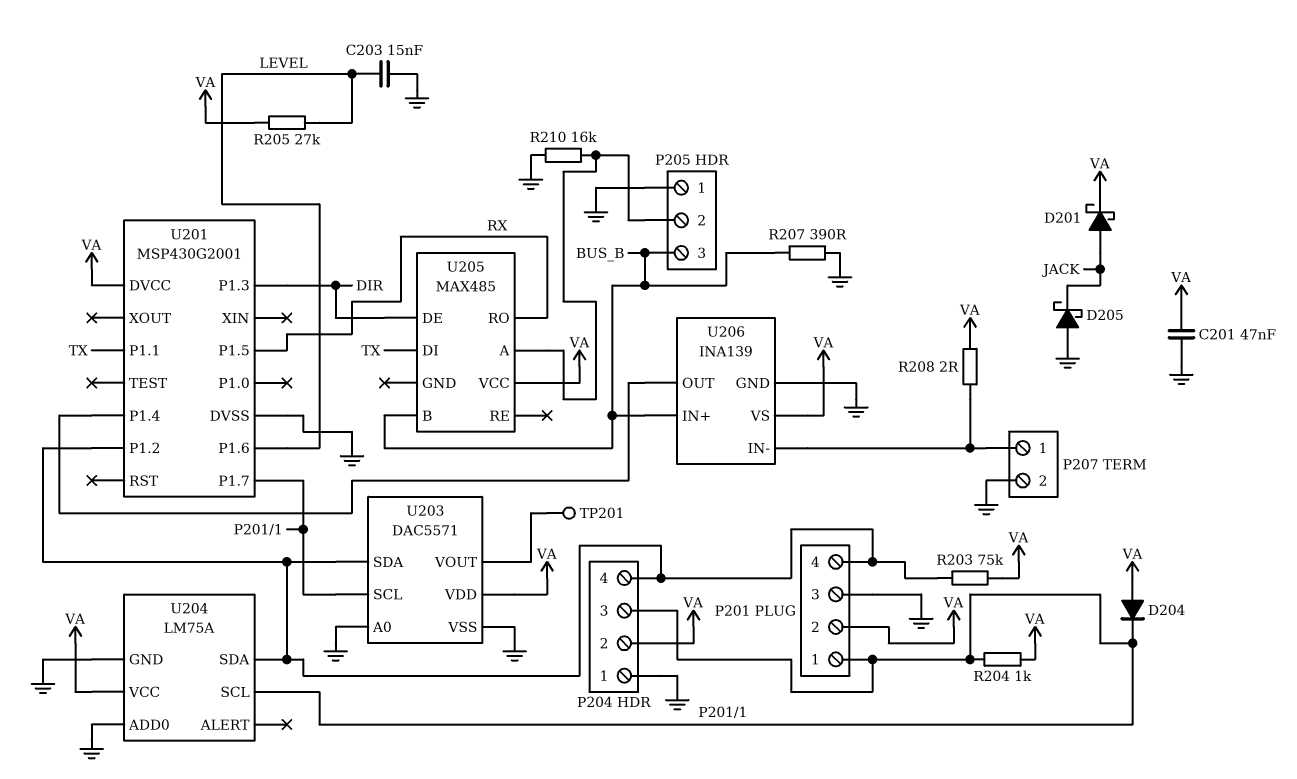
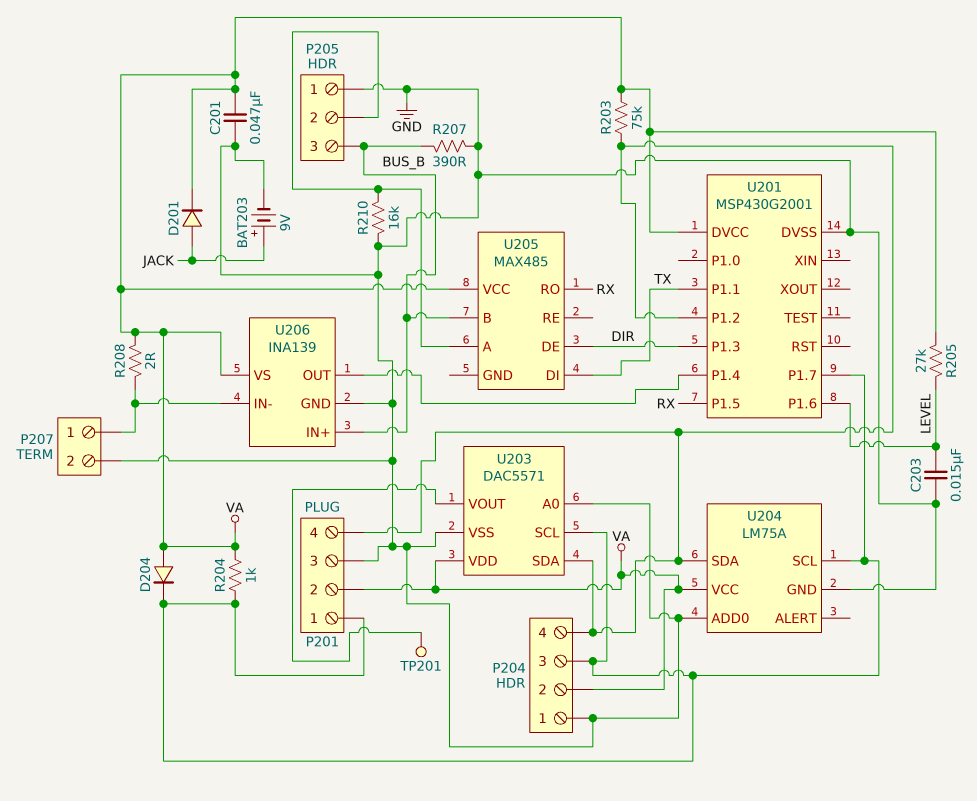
BAT203: none -> 9V (plus JACK, minus GND)
D201: schottky (A JACK, K VA) -> diode (A JACK, K VA)
D205: schottky (A GND, K JACK) -> none

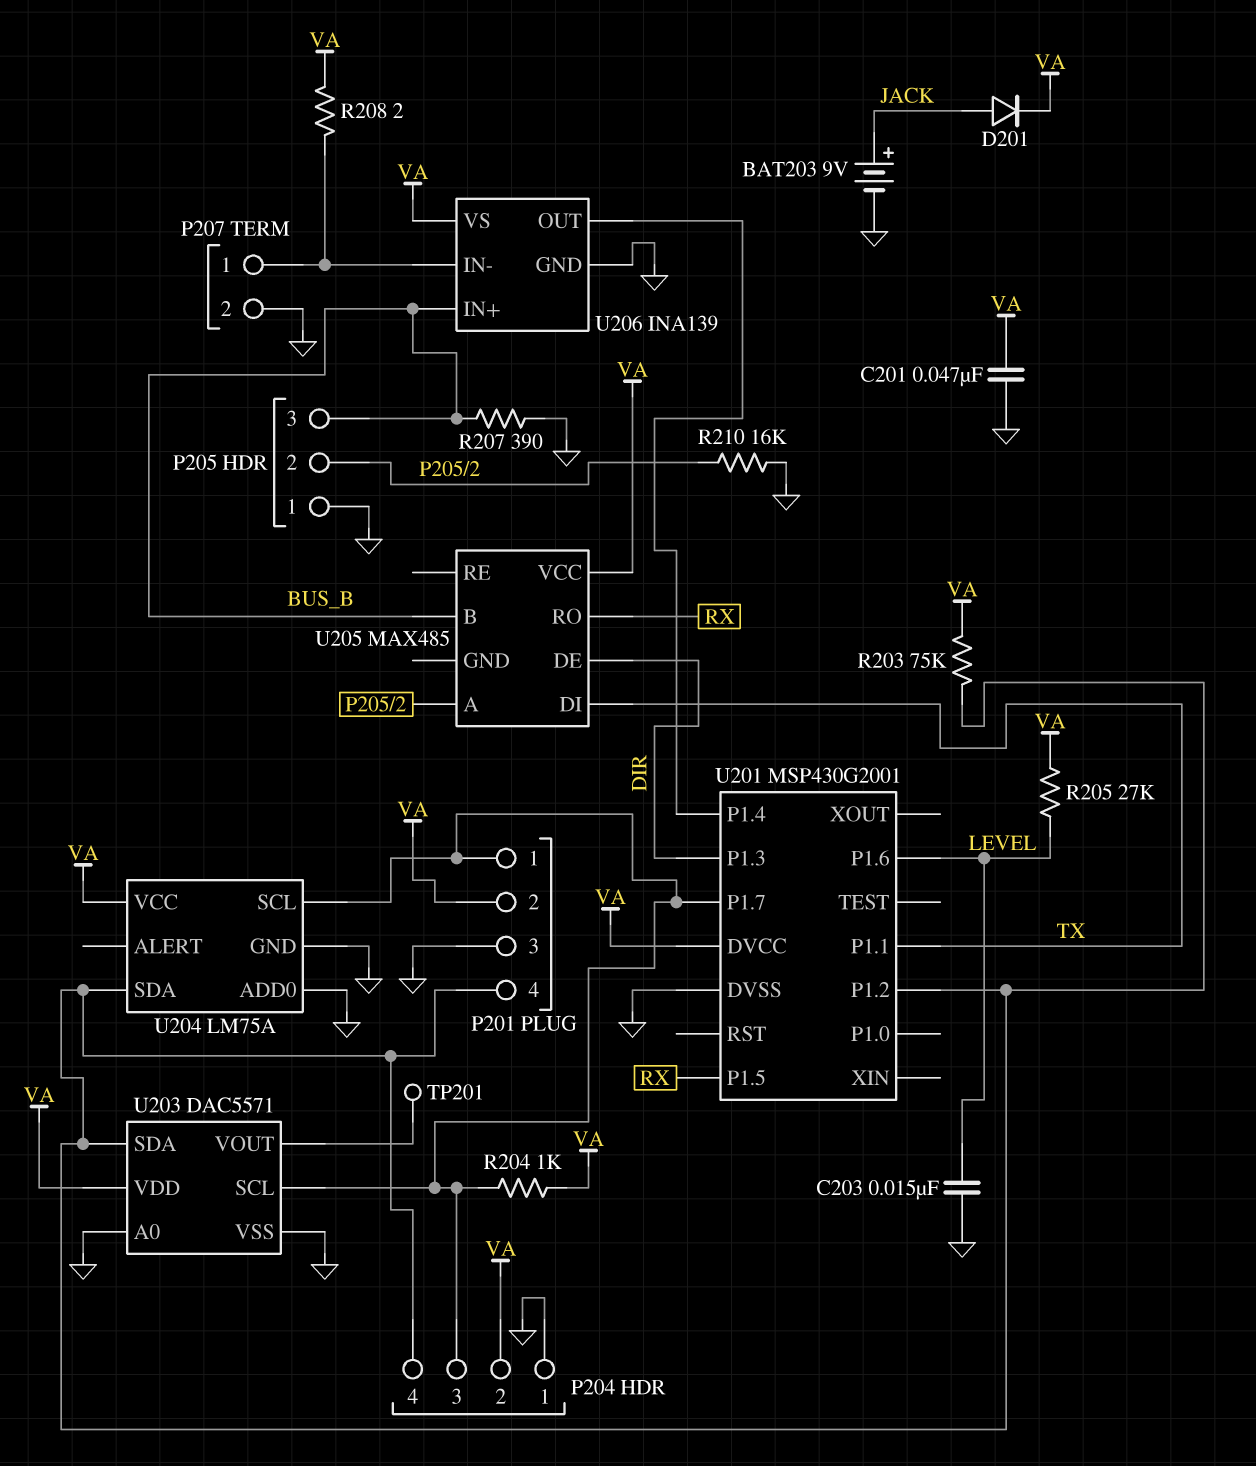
D204: diode (A VA, K P201/1) -> none

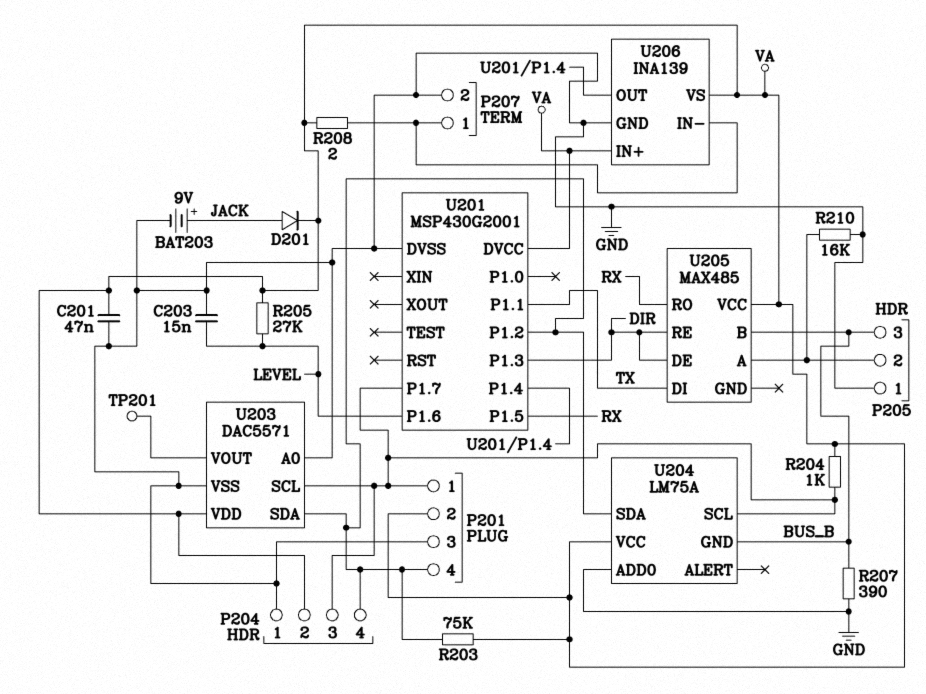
U204 pin GND: GND -> BUS_B
U205 pin RE: none -> DIR
U206 pin IN+: BUS_B -> VA

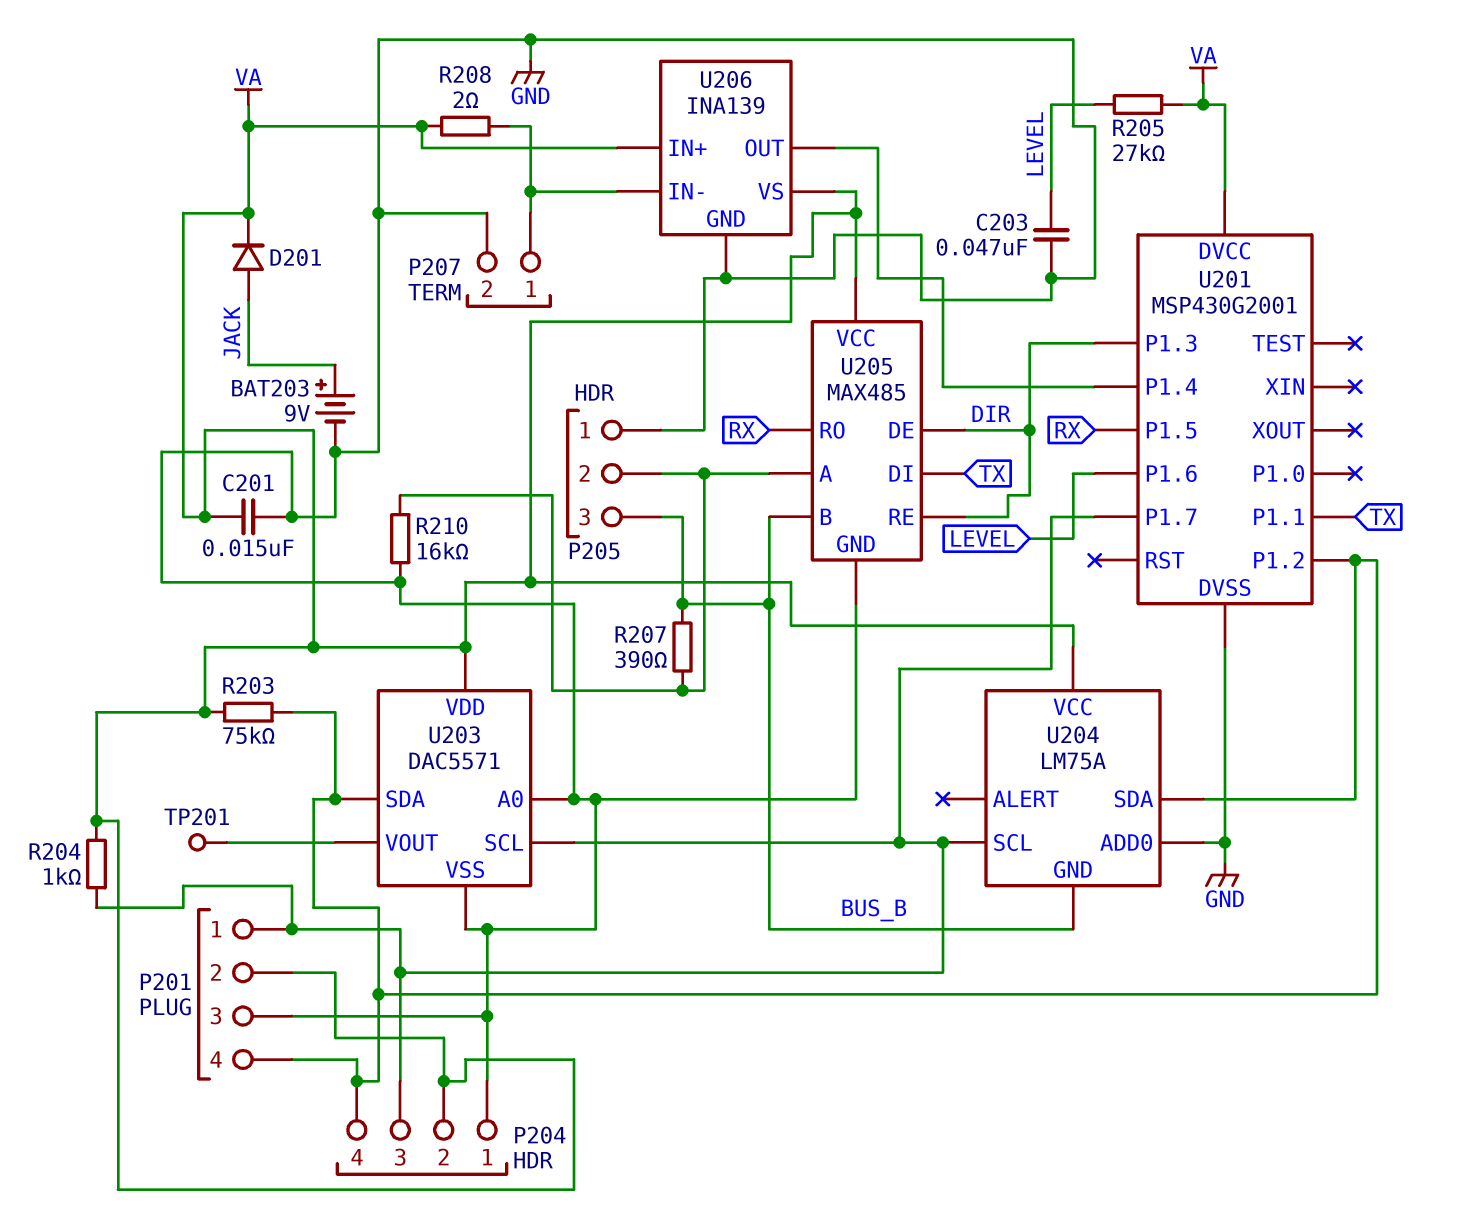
C201: 47nF (GND, VA) -> 15nF (GND, VA)
C203: 15nF (GND, LEVEL) -> 47nF (GND, LEVEL)
R207: 390 (BUS_B, GND) -> 390 (BUS_B, P205/2)
U205 pin GND: none -> GND

